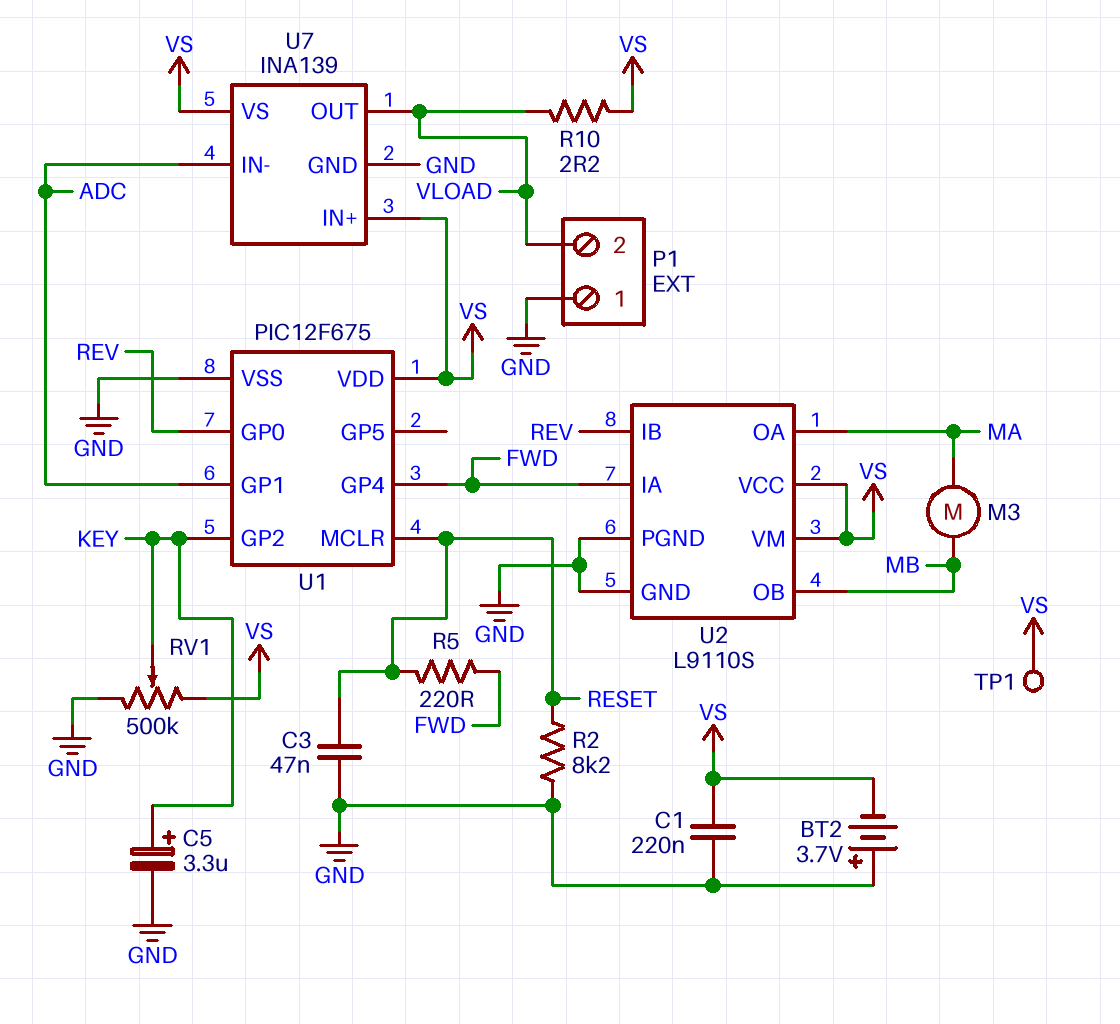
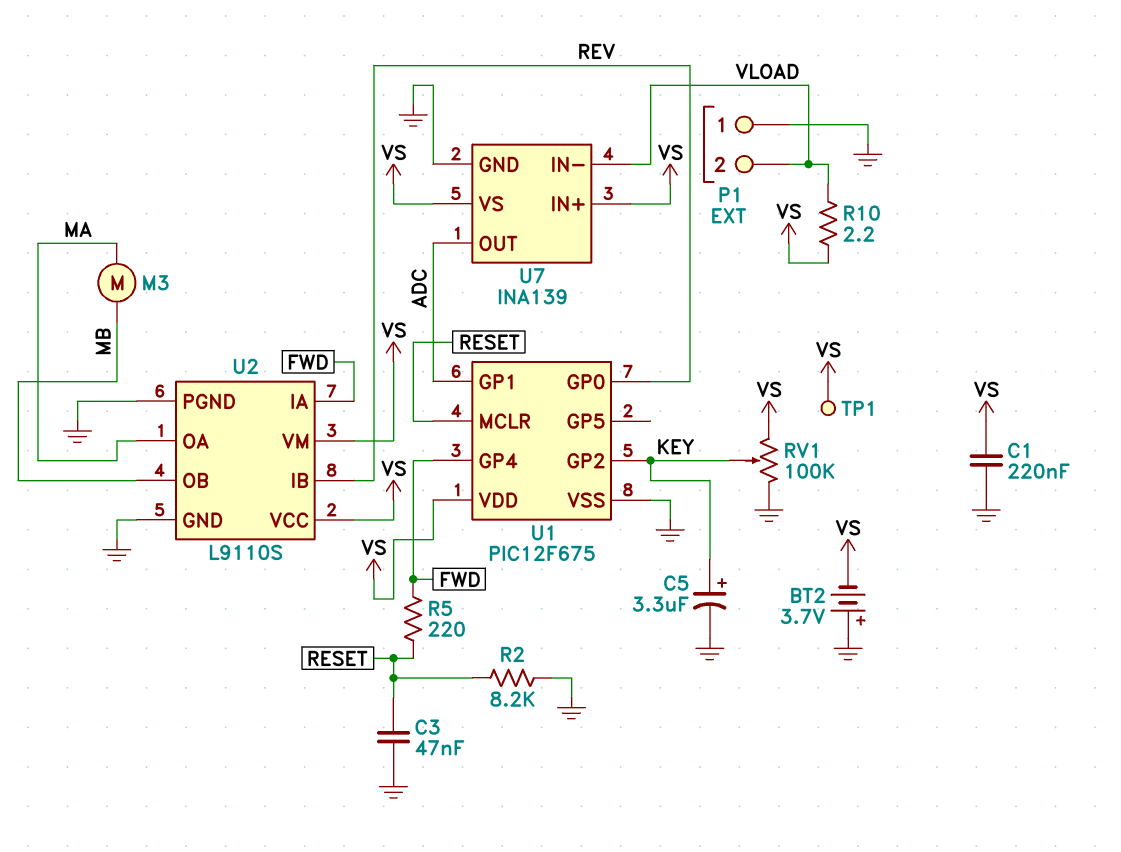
RV1: 500k (GND, VS, wiper KEY) -> 100k (GND, VS, wiper KEY)
U7 pin IN-: ADC -> VLOAD
U7 pin OUT: VLOAD -> ADC

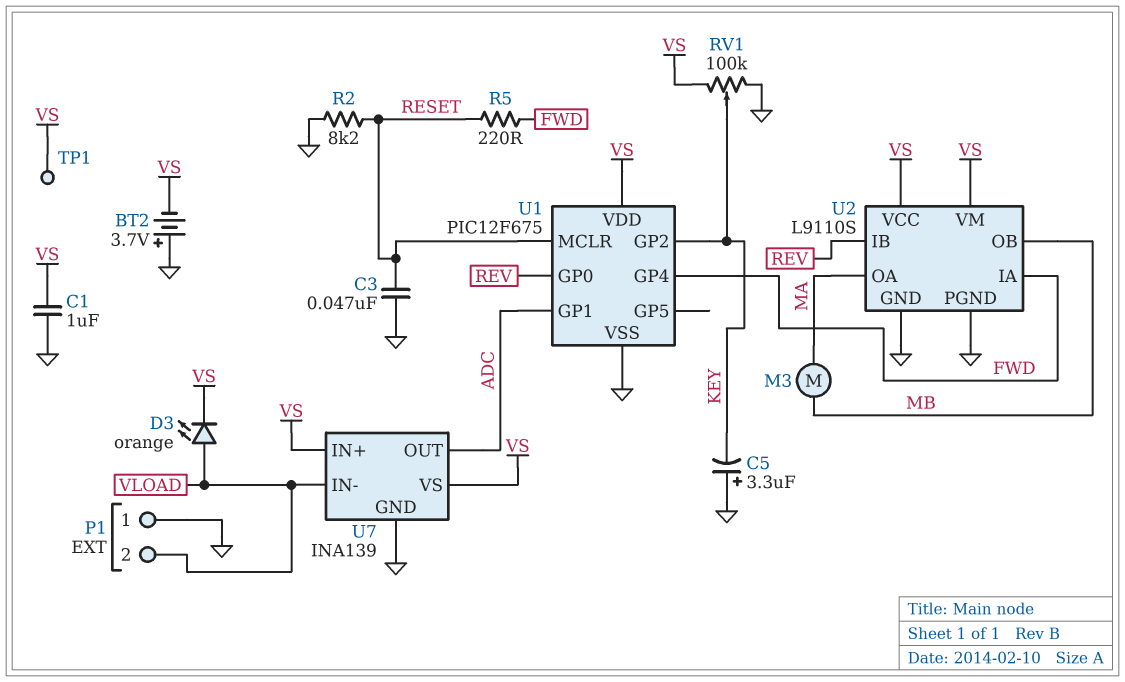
C1: 220nF (GND, VS) -> 1uF (GND, VS)
C5: 3.3uF (plus KEY, minus GND) -> 3.3uF (plus GND, minus KEY)
D3: none -> LED orange (A VLOAD, K VS)
R10: 2.2 (VLOAD, VS) -> none

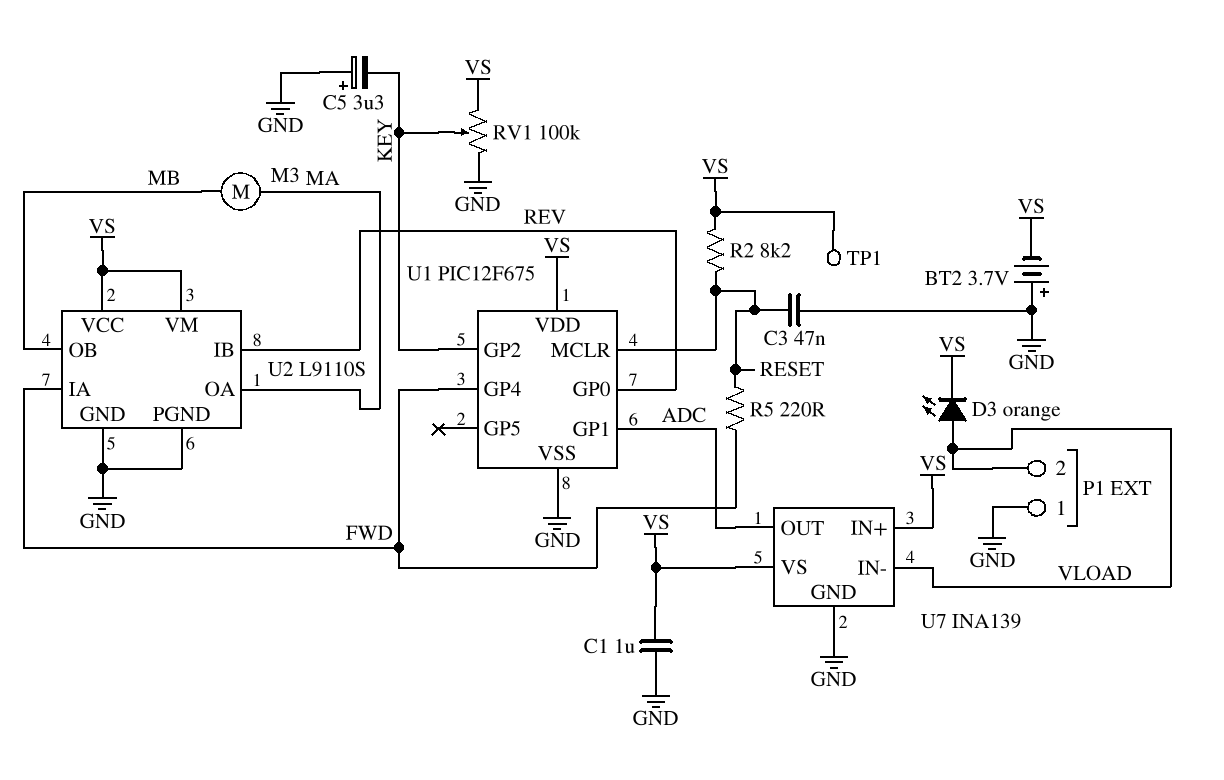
R2: 8.2k (GND, RESET) -> 8.2k (RESET, VS)

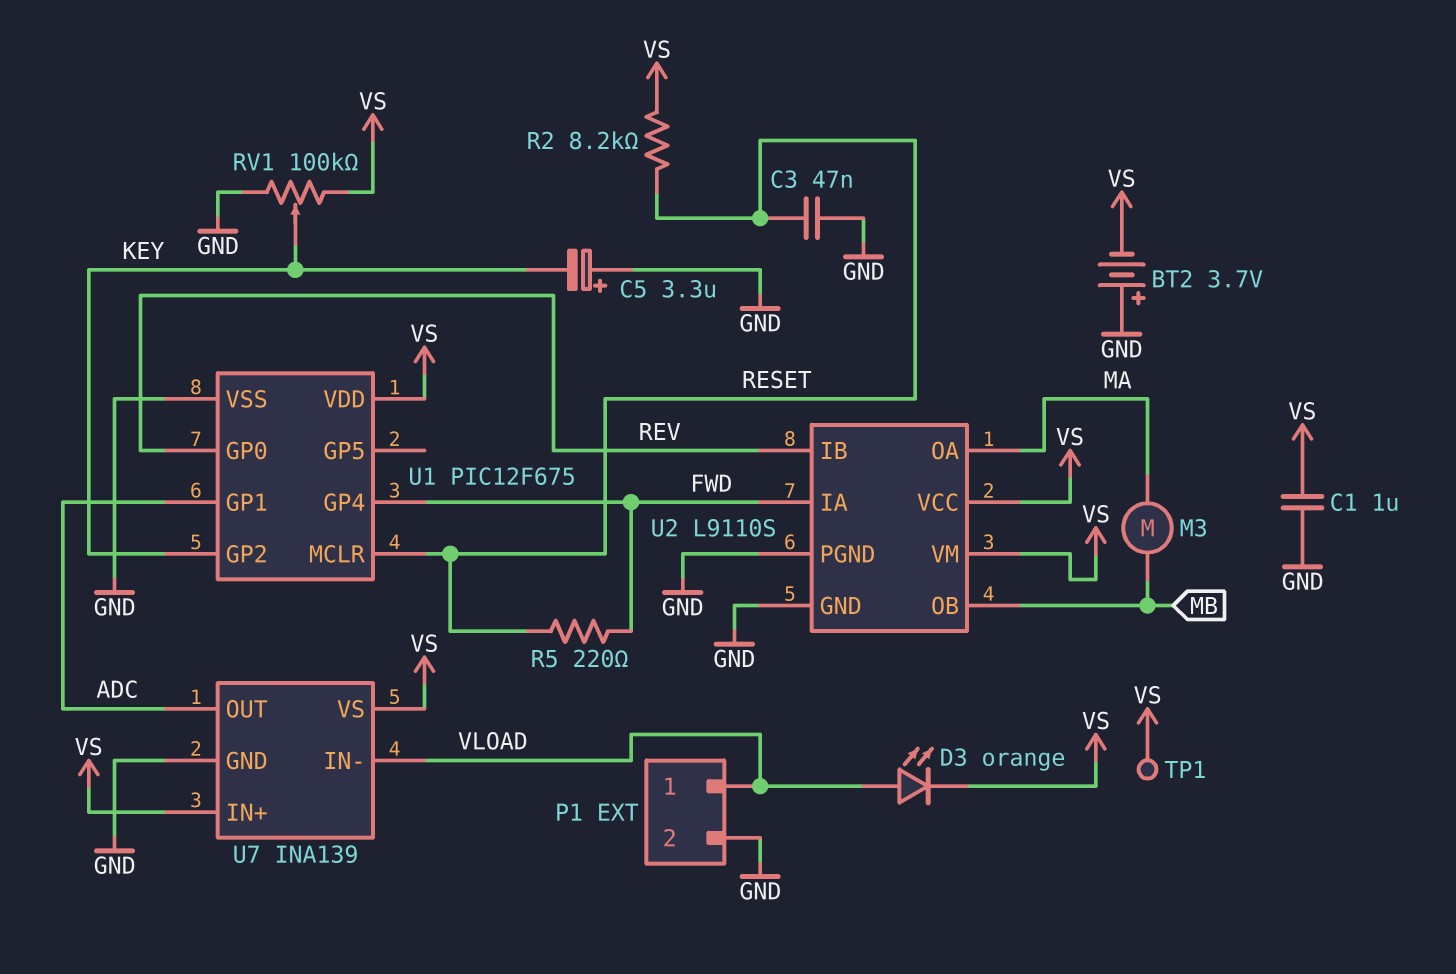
P1 pin 1: GND -> VLOAD
P1 pin 2: VLOAD -> GND

